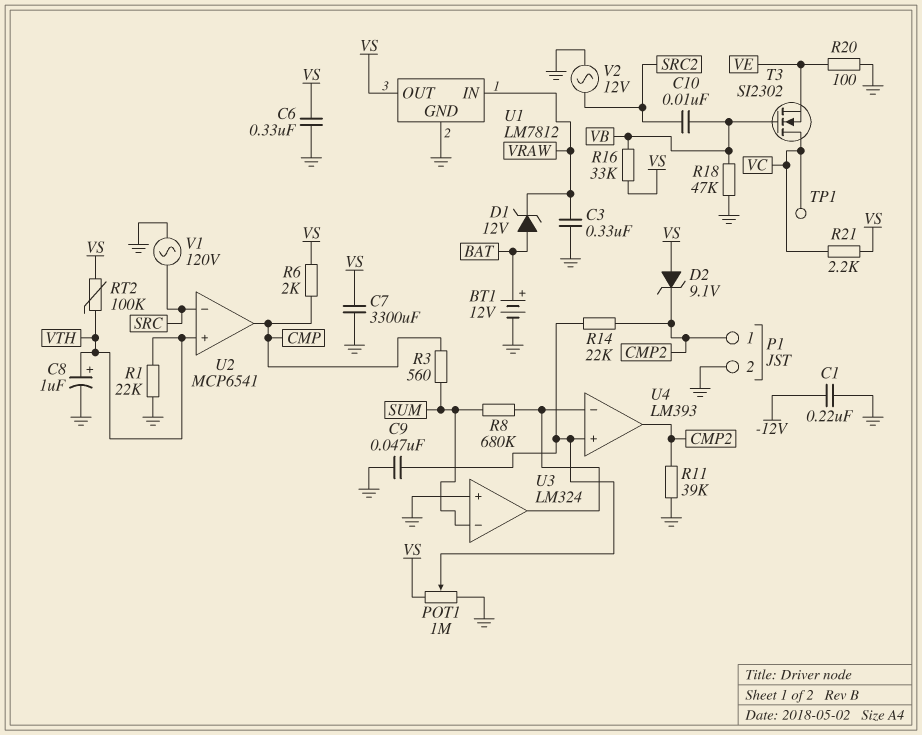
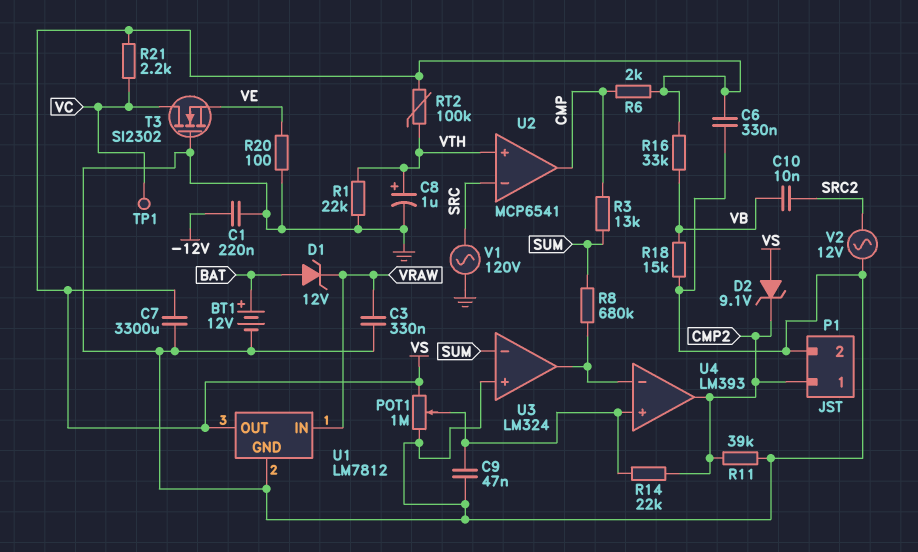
R3: 560 (CMP, SUM) -> 13k (CMP, SUM)
R18: 47k (GND, VB) -> 15k (GND, VB)
T3: NMOS SI2302 (G VB, D VC, S VE) -> NMOS SI2302 (G GND, D VC, S VE)

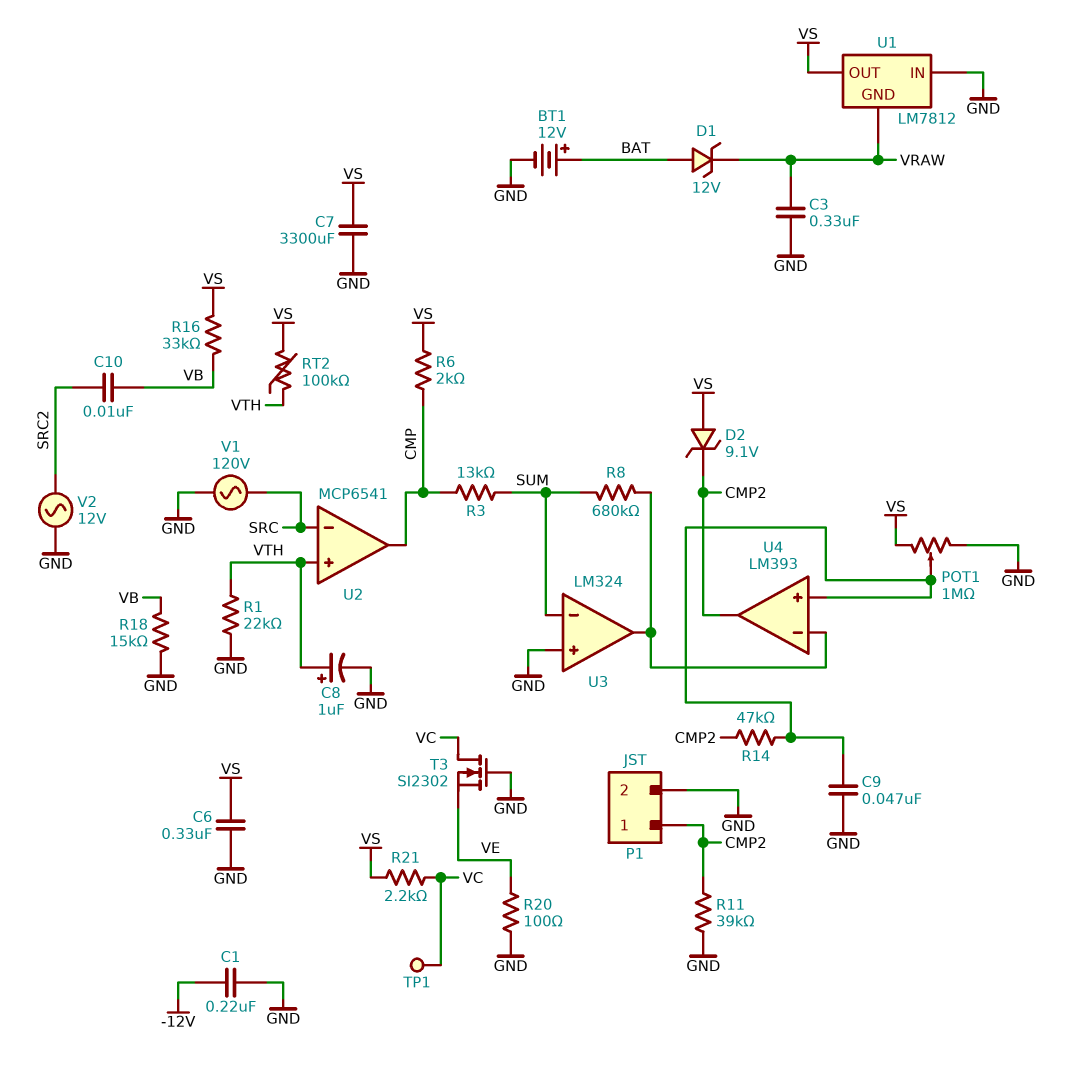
R14: 22k (CMP2, U4/in+) -> 47k (CMP2, U4/in+)
U1 pin GND: GND -> VRAW
U1 pin IN: VRAW -> GND

